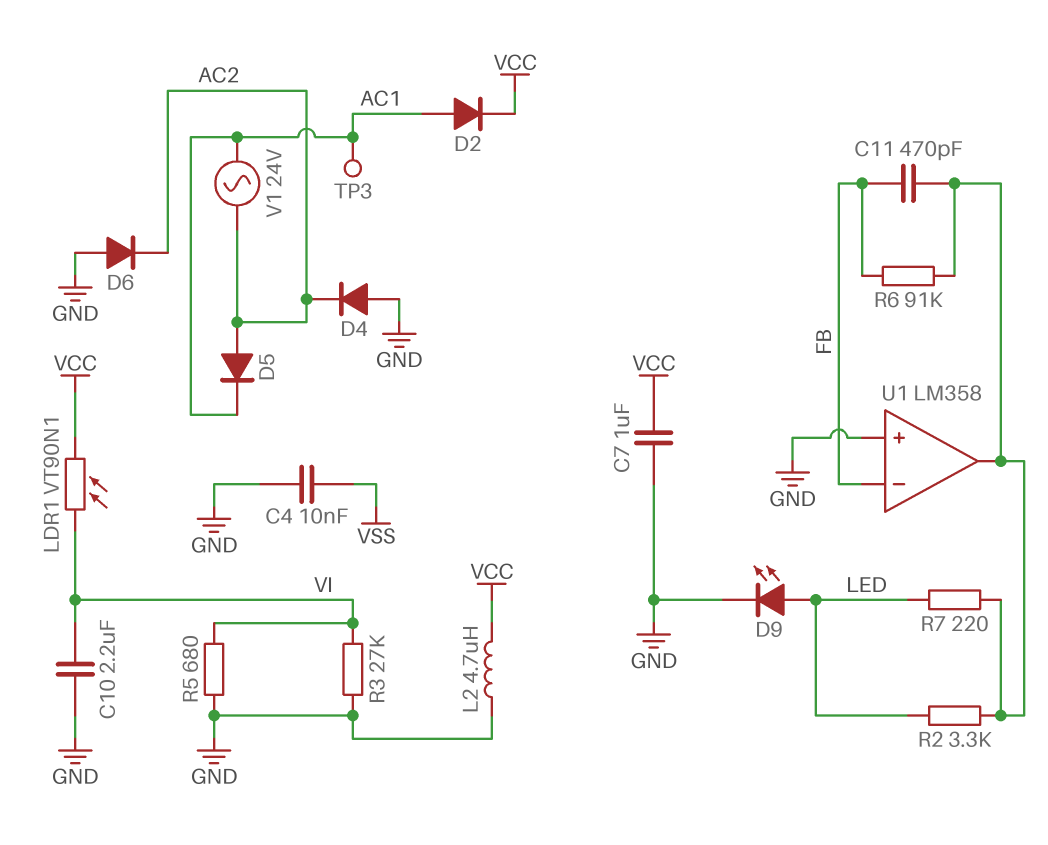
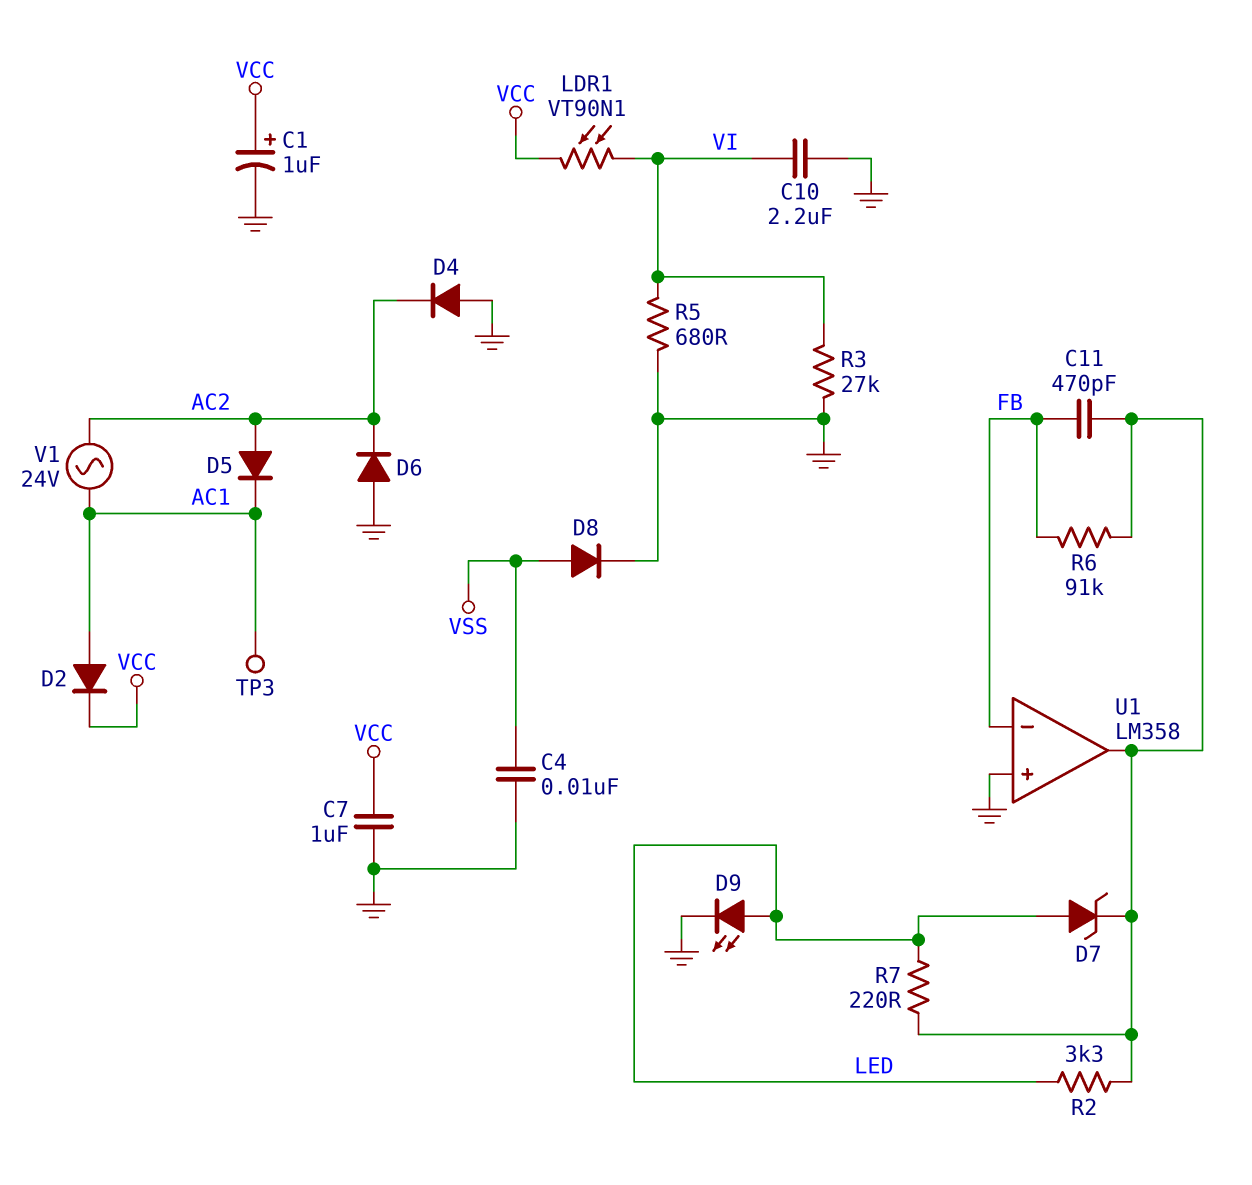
C1: none -> 1uF (plus VCC, minus GND)
D7: none -> zener (A LED, K U1/out)
D8: none -> diode (A VSS, K GND)
L2: 4.7uH (GND, VCC) -> none

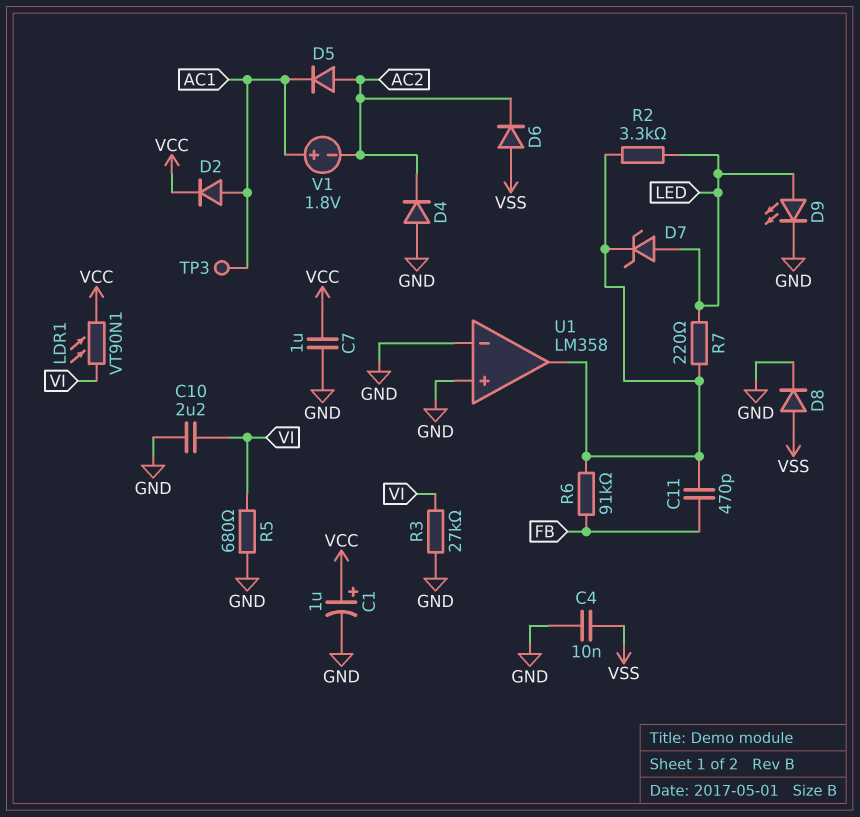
D6: diode (A GND, K AC2) -> diode (A VSS, K AC2)
U1 pin in-: FB -> GND
V1: AC 24V (AC1, AC2) -> 1.8V (plus AC1, minus AC2)

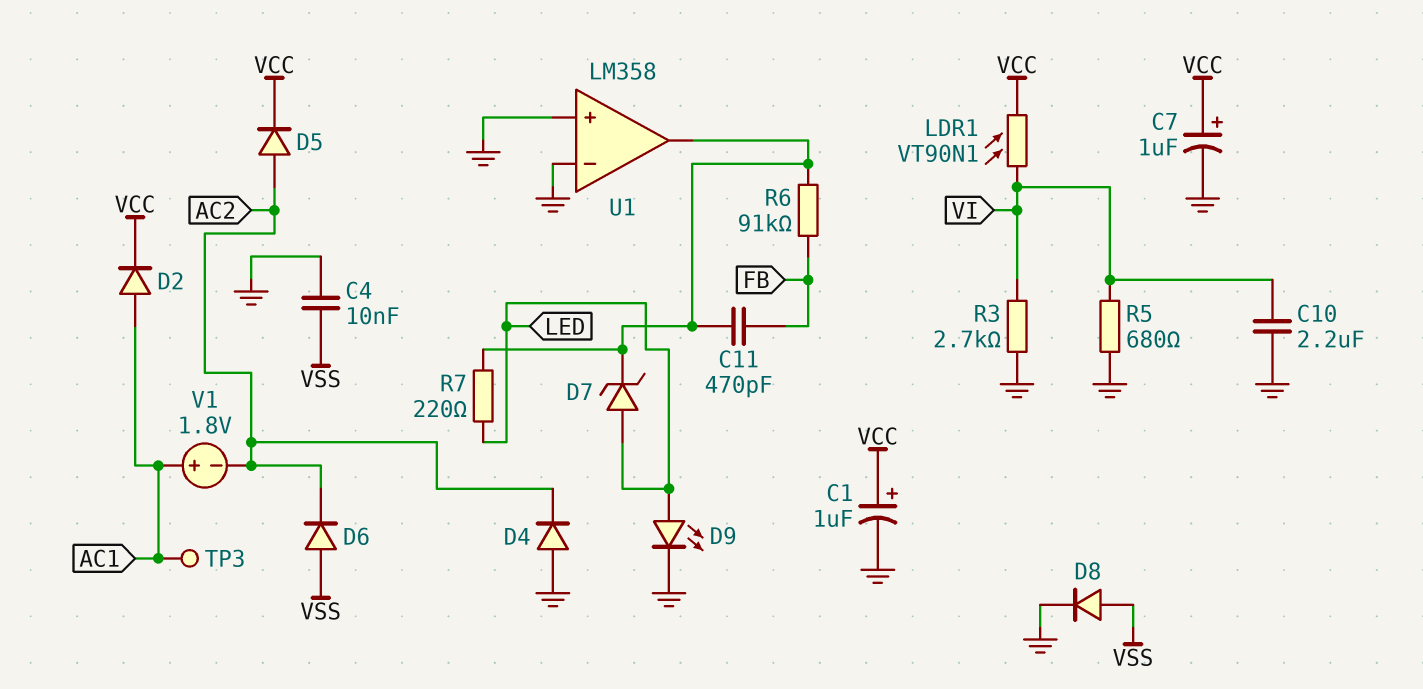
C7: 1uF (GND, VCC) -> 1uF (plus VCC, minus GND)
D5: diode (A AC2, K AC1) -> diode (A AC2, K VCC)
R2: 3.3k (LED, U1/out) -> none
R3: 27k (GND, VI) -> 2.7k (GND, VI)

